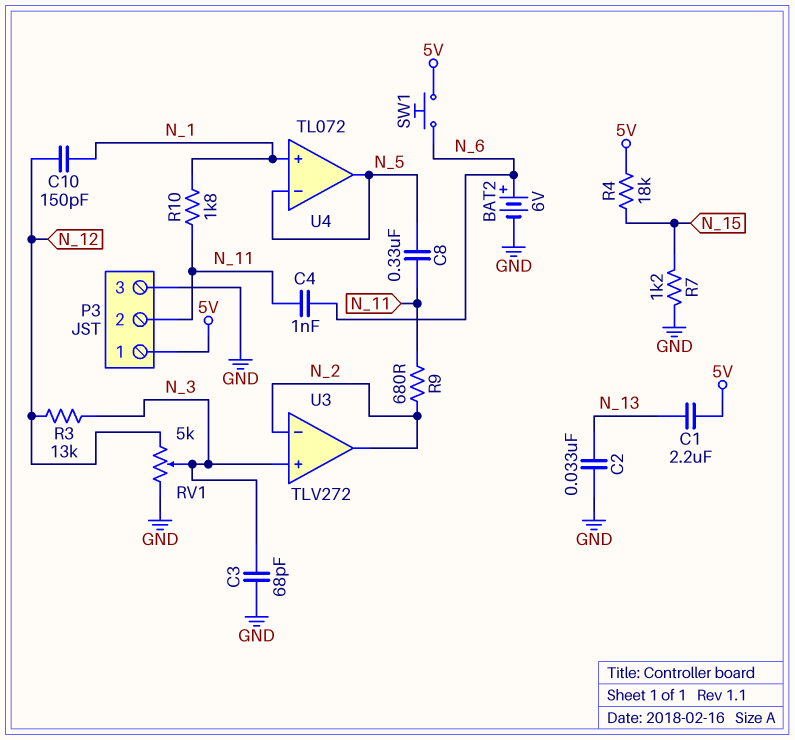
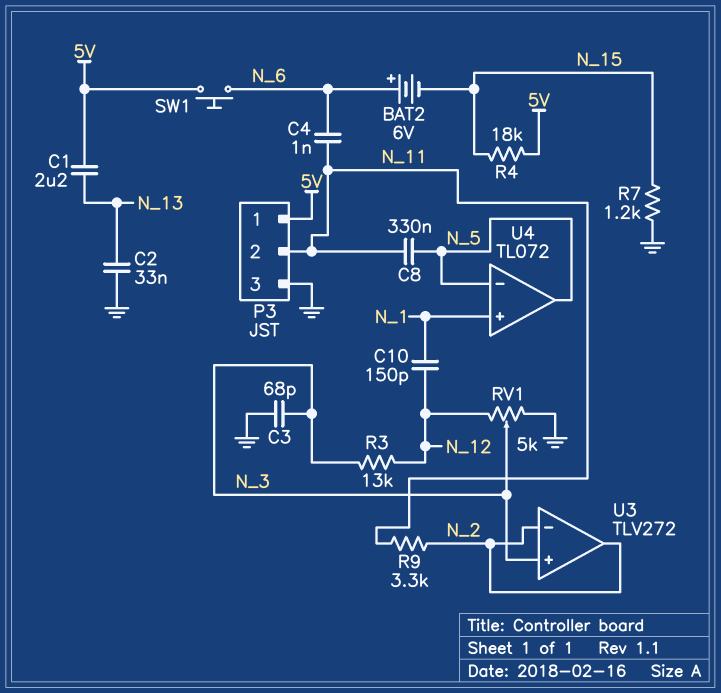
BAT2: 6V (plus N_6, minus GND) -> 6V (plus N_6, minus N_15)
R9: 680 (N_2, N_11) -> 3.3k (N_2, N_11)
R10: 1.8k (N_1, N_11) -> none

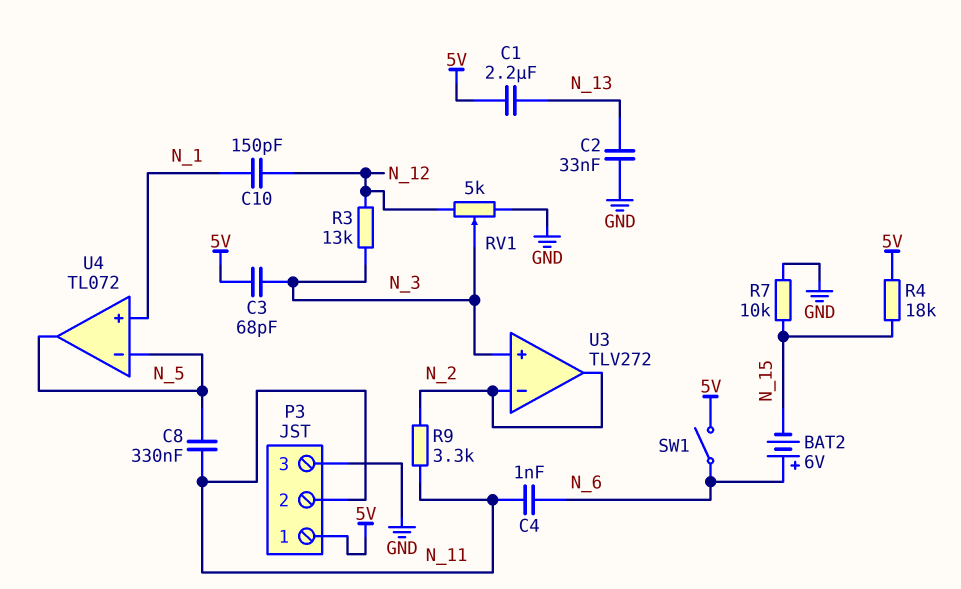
C3: 68pF (GND, N_3) -> 68pF (5V, N_3)
R7: 1.2k (GND, N_15) -> 10k (GND, N_15)
SW1: button (5V, N_6) -> switch (5V, N_6)

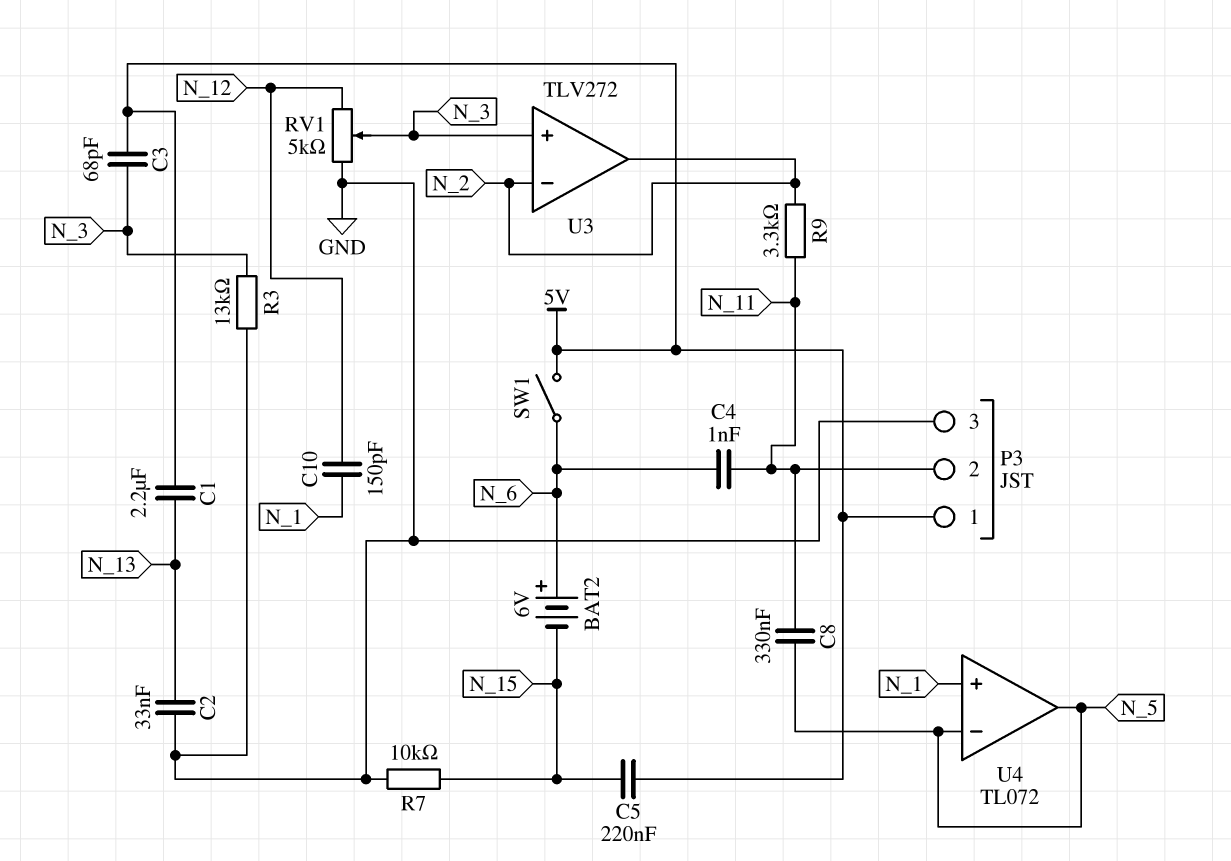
C5: none -> 220nF (5V, N_15)
R3: 13k (N_3, N_12) -> 13k (GND, N_3)
R4: 18k (5V, N_15) -> none

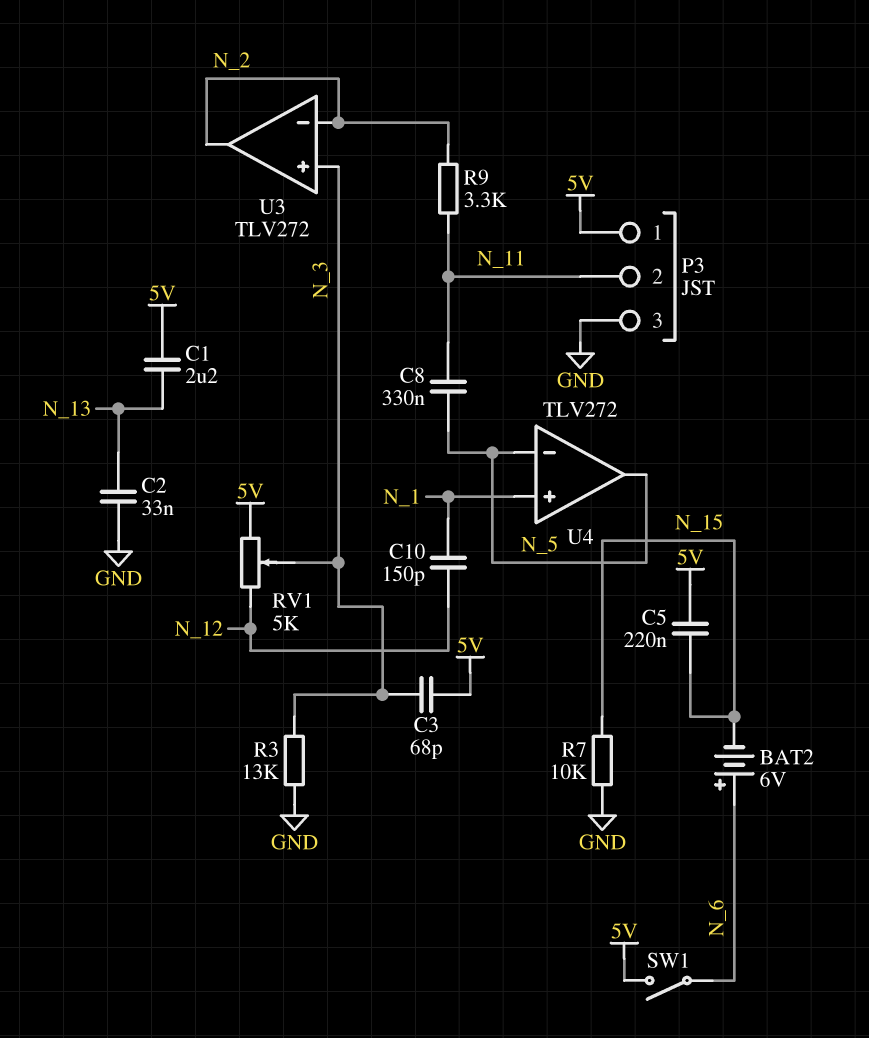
C4: 1nF (N_6, N_11) -> none
RV1: 5k (GND, N_12, wiper N_3) -> 5k (5V, N_12, wiper N_3)
U4: TL072 -> TLV272

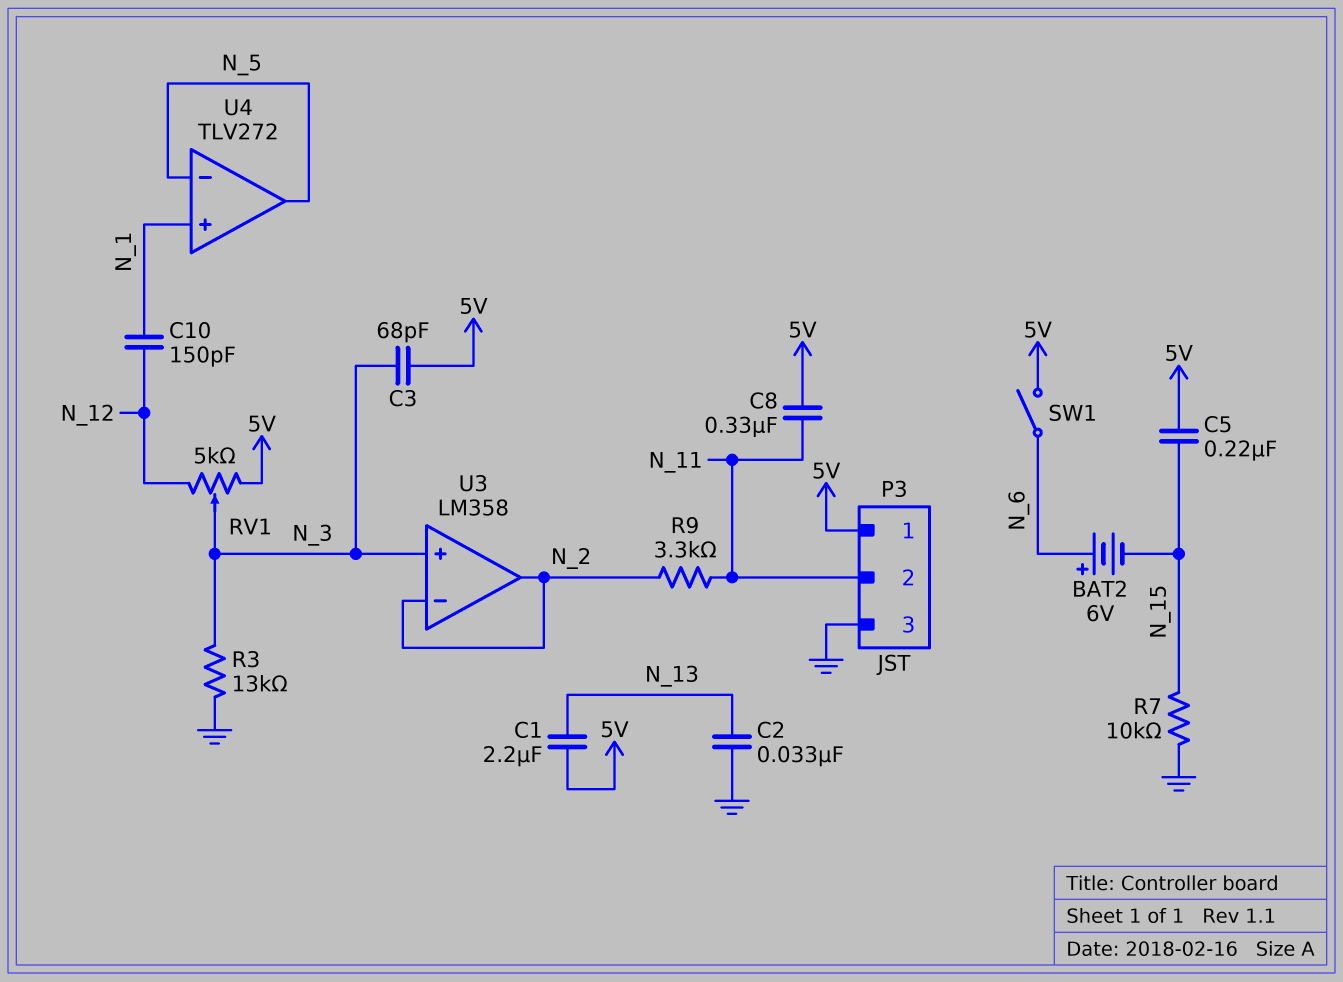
C8: 330nF (N_5, N_11) -> 330nF (5V, N_11)
U3: TLV272 -> LM358

